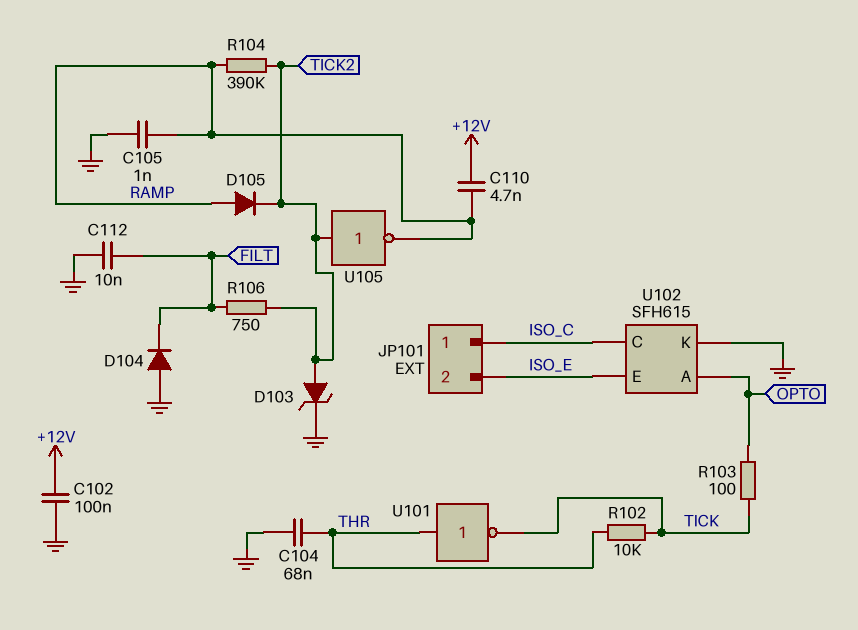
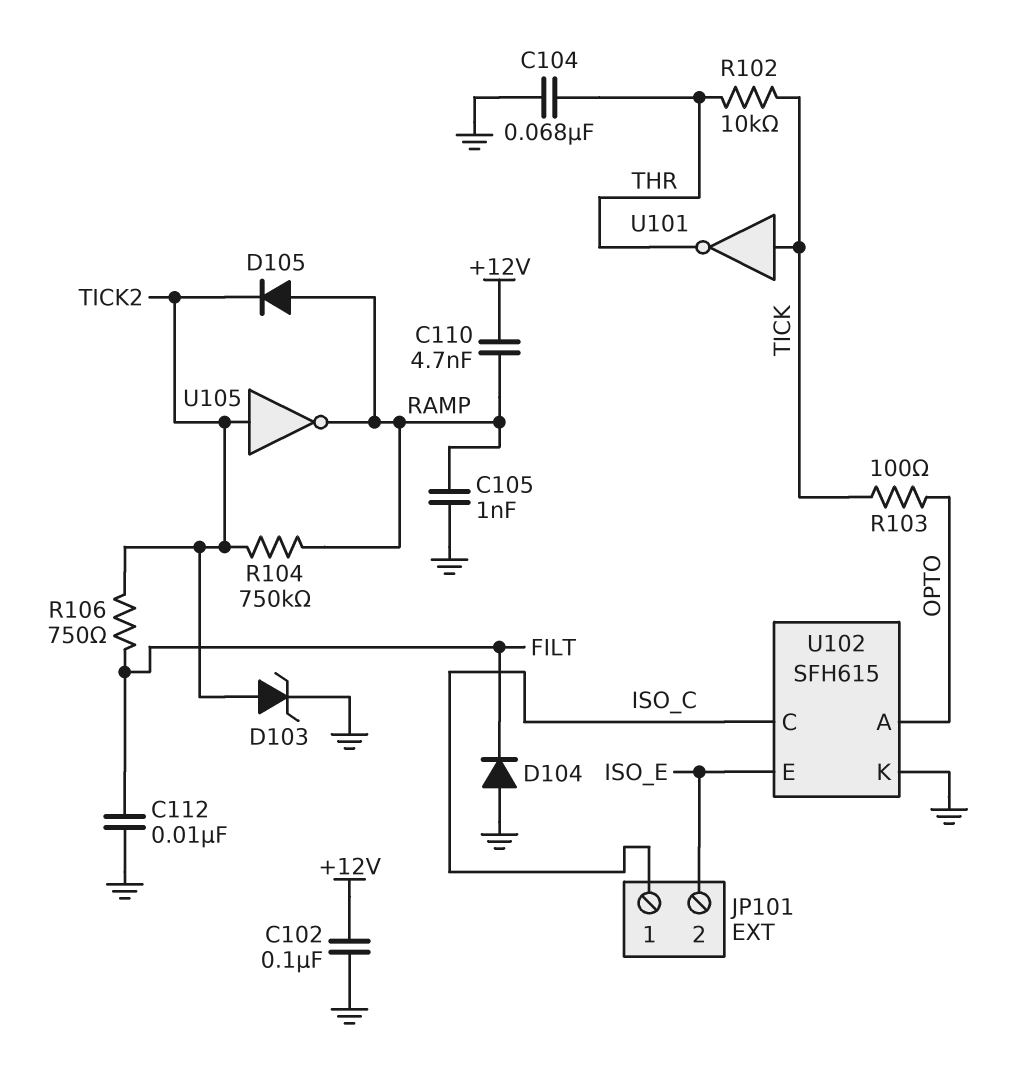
R104: 390k (RAMP, TICK2) -> 750k (RAMP, TICK2)
U101: NOT (in THR, out TICK) -> NOT (in TICK, out THR)

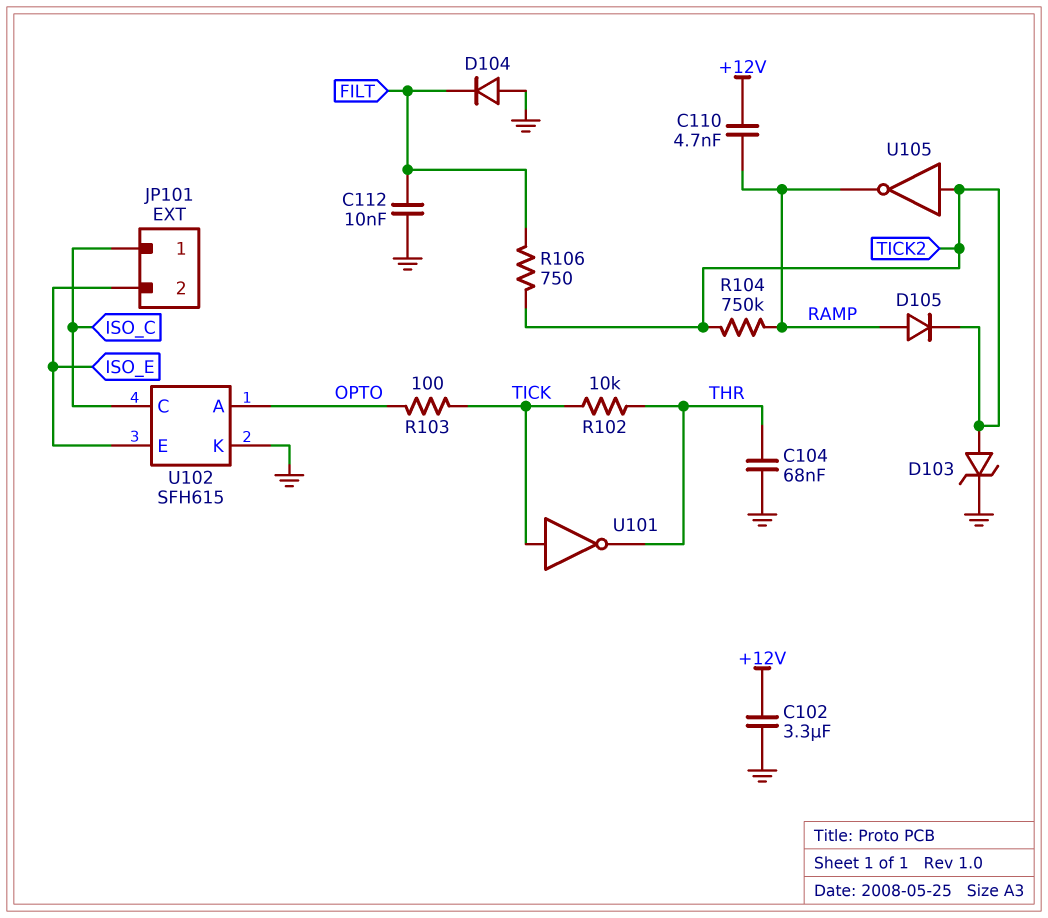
C102: 100nF (+12V, GND) -> 3.3uF (+12V, GND)
C105: 1nF (GND, RAMP) -> none

